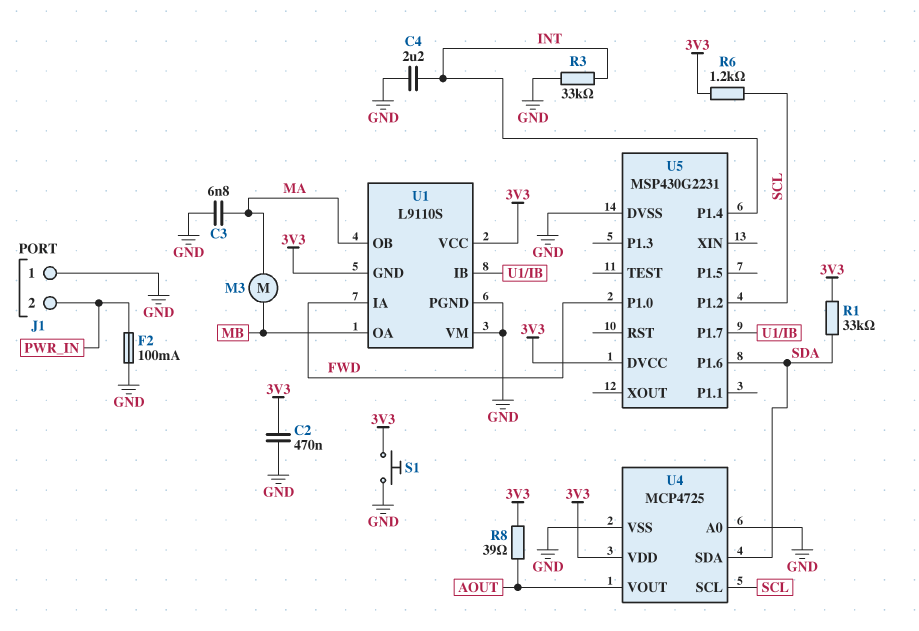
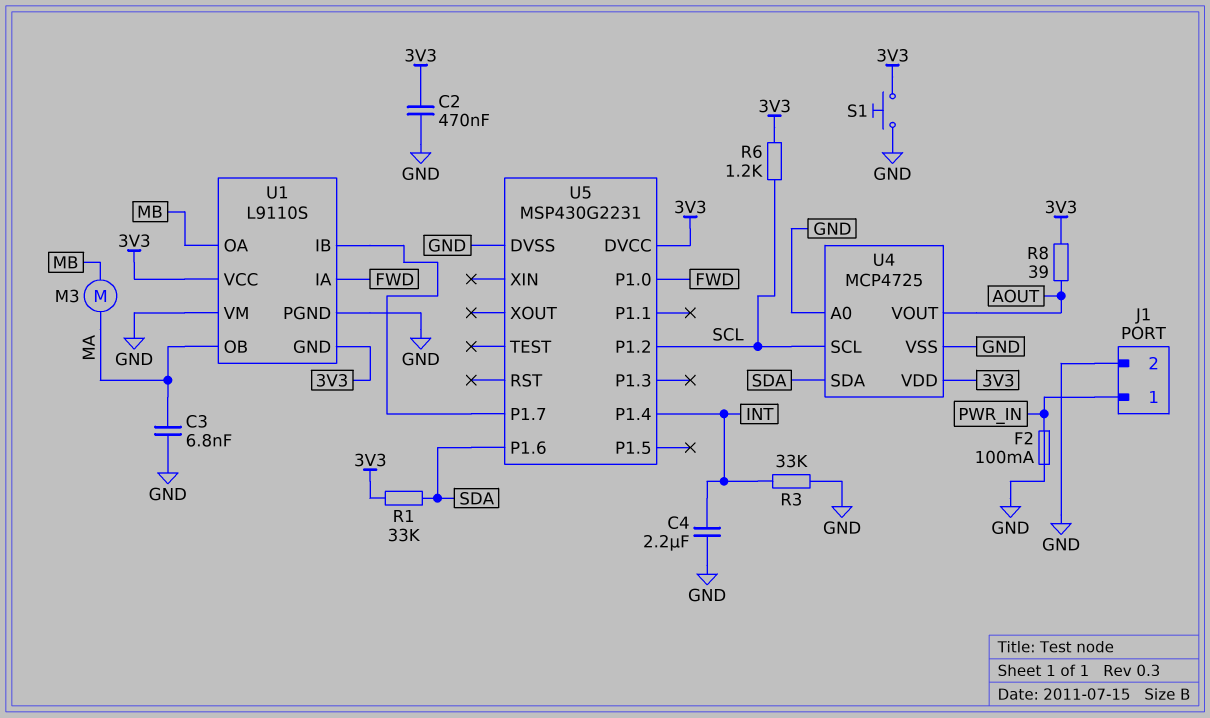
J1 pin 1: GND -> PWR_IN
J1 pin 2: PWR_IN -> GND

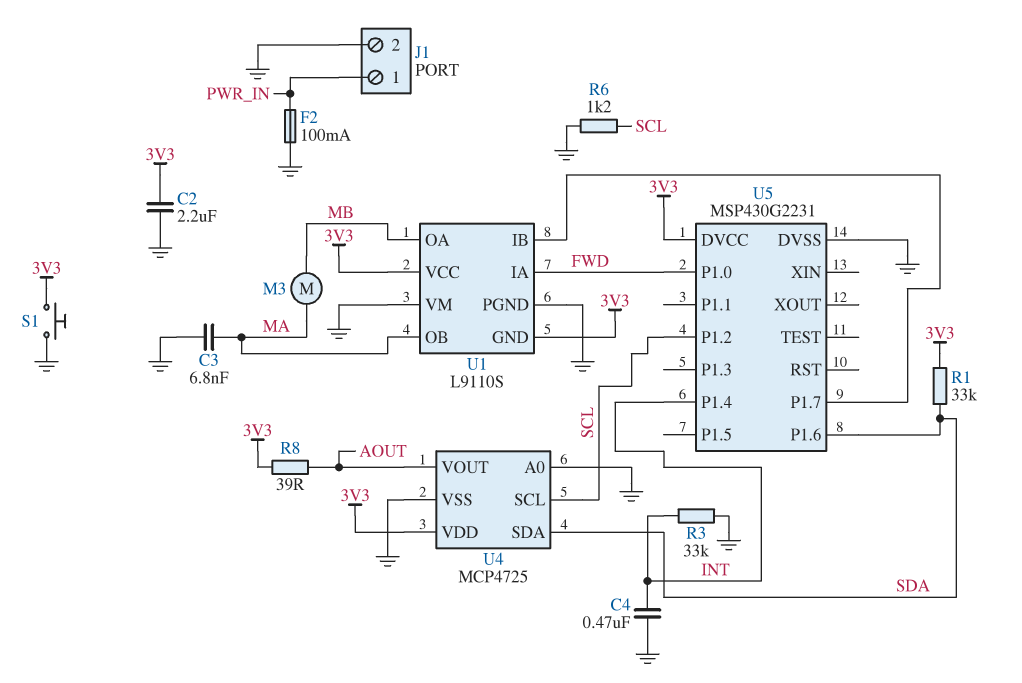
C2: 470nF (3V3, GND) -> 2.2uF (3V3, GND)
C4: 2.2uF (GND, INT) -> 470nF (GND, INT)
R6: 1.2k (3V3, SCL) -> 1.2k (GND, SCL)

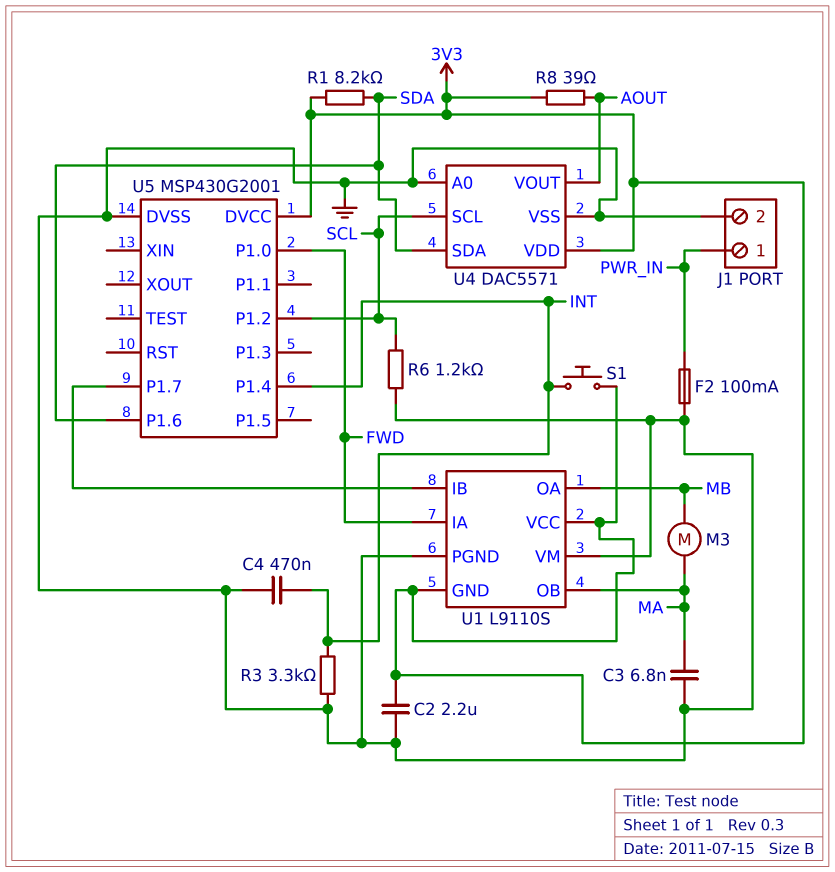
R1: 33k (3V3, SDA) -> 8.2k (3V3, SDA)
R3: 33k (GND, INT) -> 3.3k (GND, INT)
S1: button (3V3, GND) -> button (3V3, INT)
U4: MCP4725 -> DAC5571
U5: MSP430G2231 -> MSP430G2001

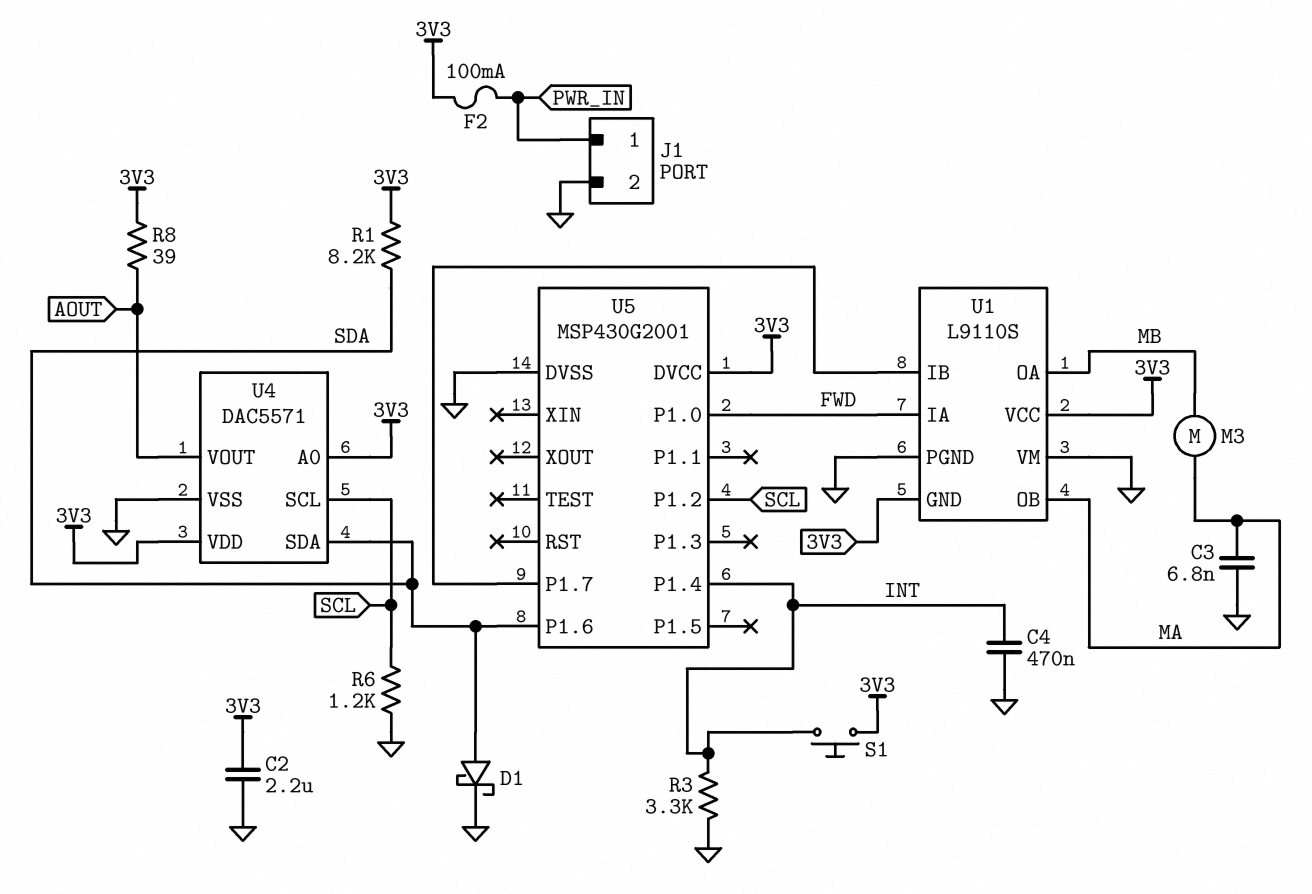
D1: none -> schottky (A SDA, K GND)
F2: 100mA (GND, PWR_IN) -> 100mA (3V3, PWR_IN)
U4 pin A0: GND -> 3V3

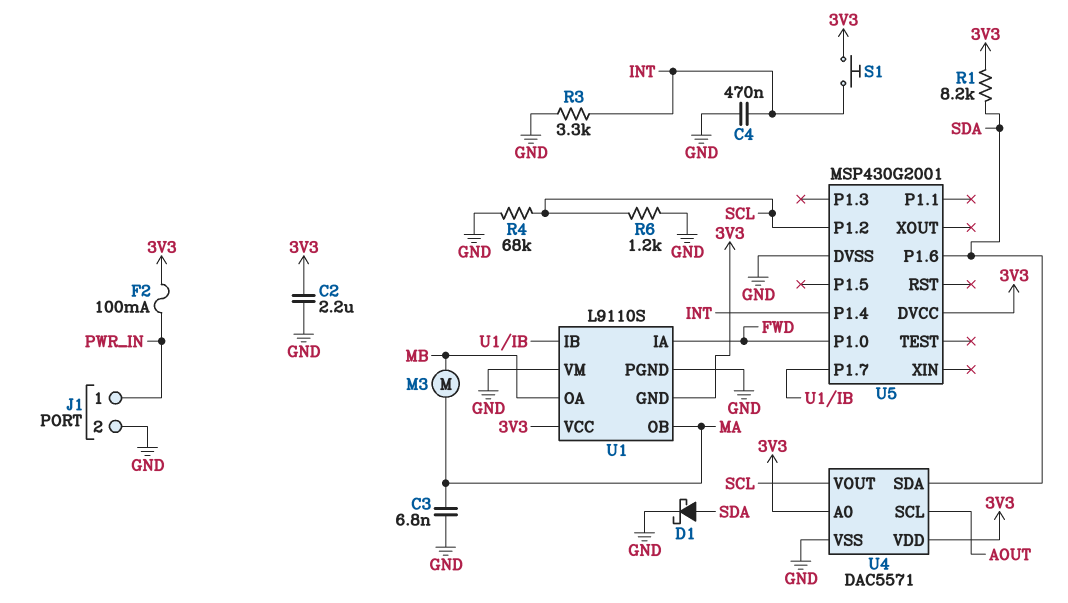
R4: none -> 68k (GND, SCL)
R8: 39 (3V3, AOUT) -> none
U4 pin SCL: SCL -> AOUT
U4 pin VOUT: AOUT -> SCL

